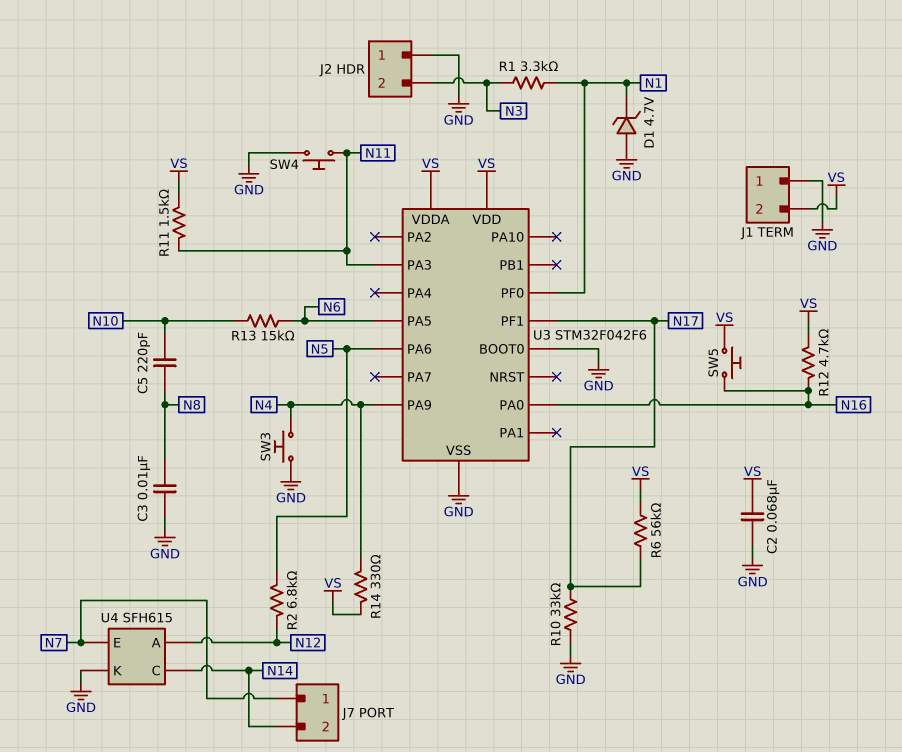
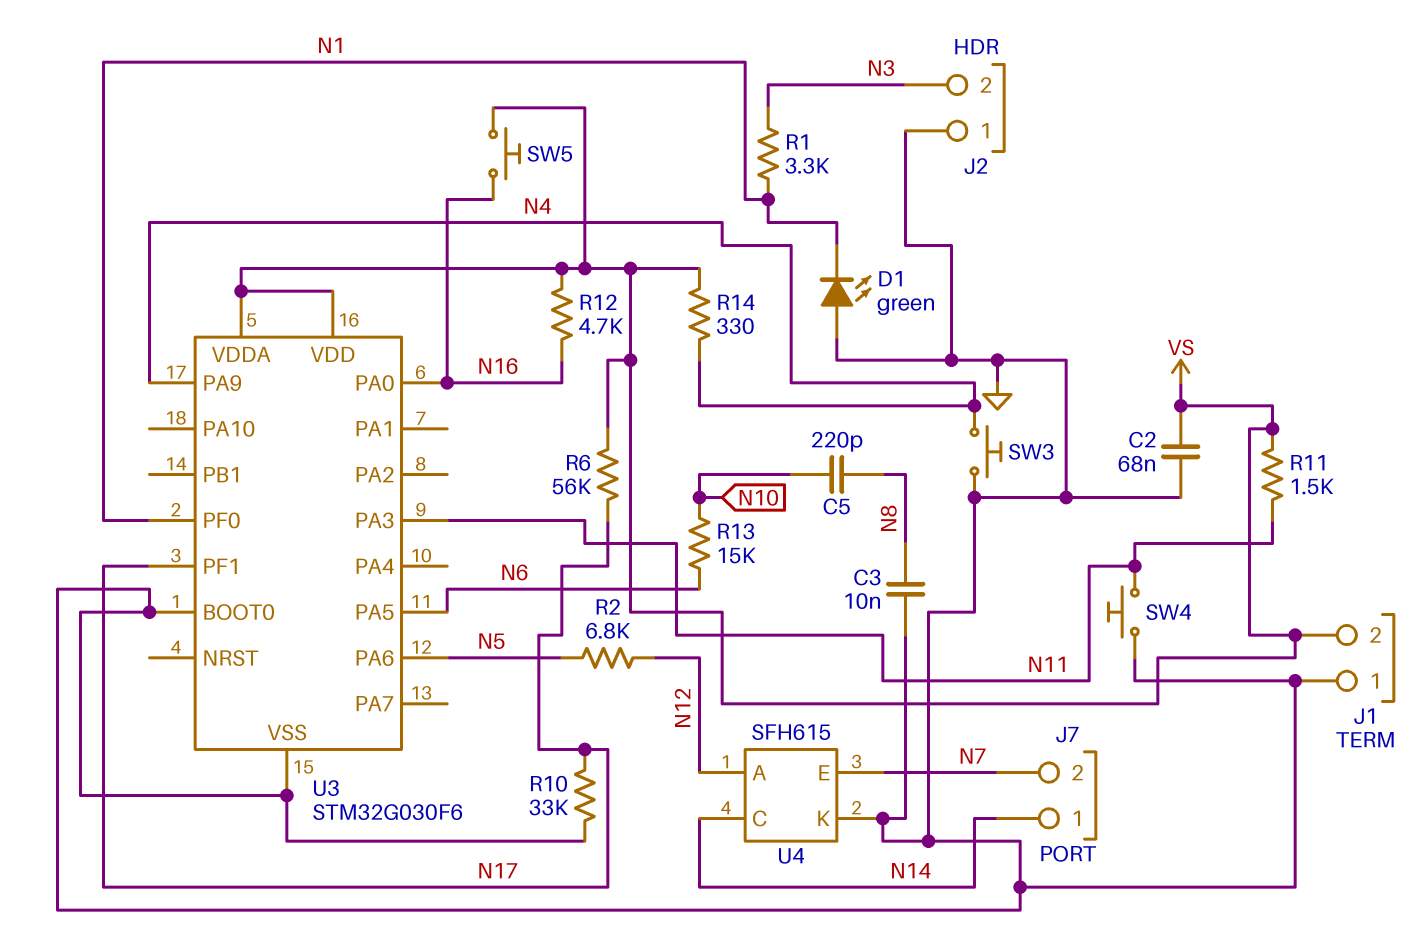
D1: zener 4.7V (A GND, K N1) -> LED green (A GND, K N1)
J7 pin 1: N7 -> N14
J7 pin 2: N14 -> N7
U3: STM32F042F6 -> STM32G030F6

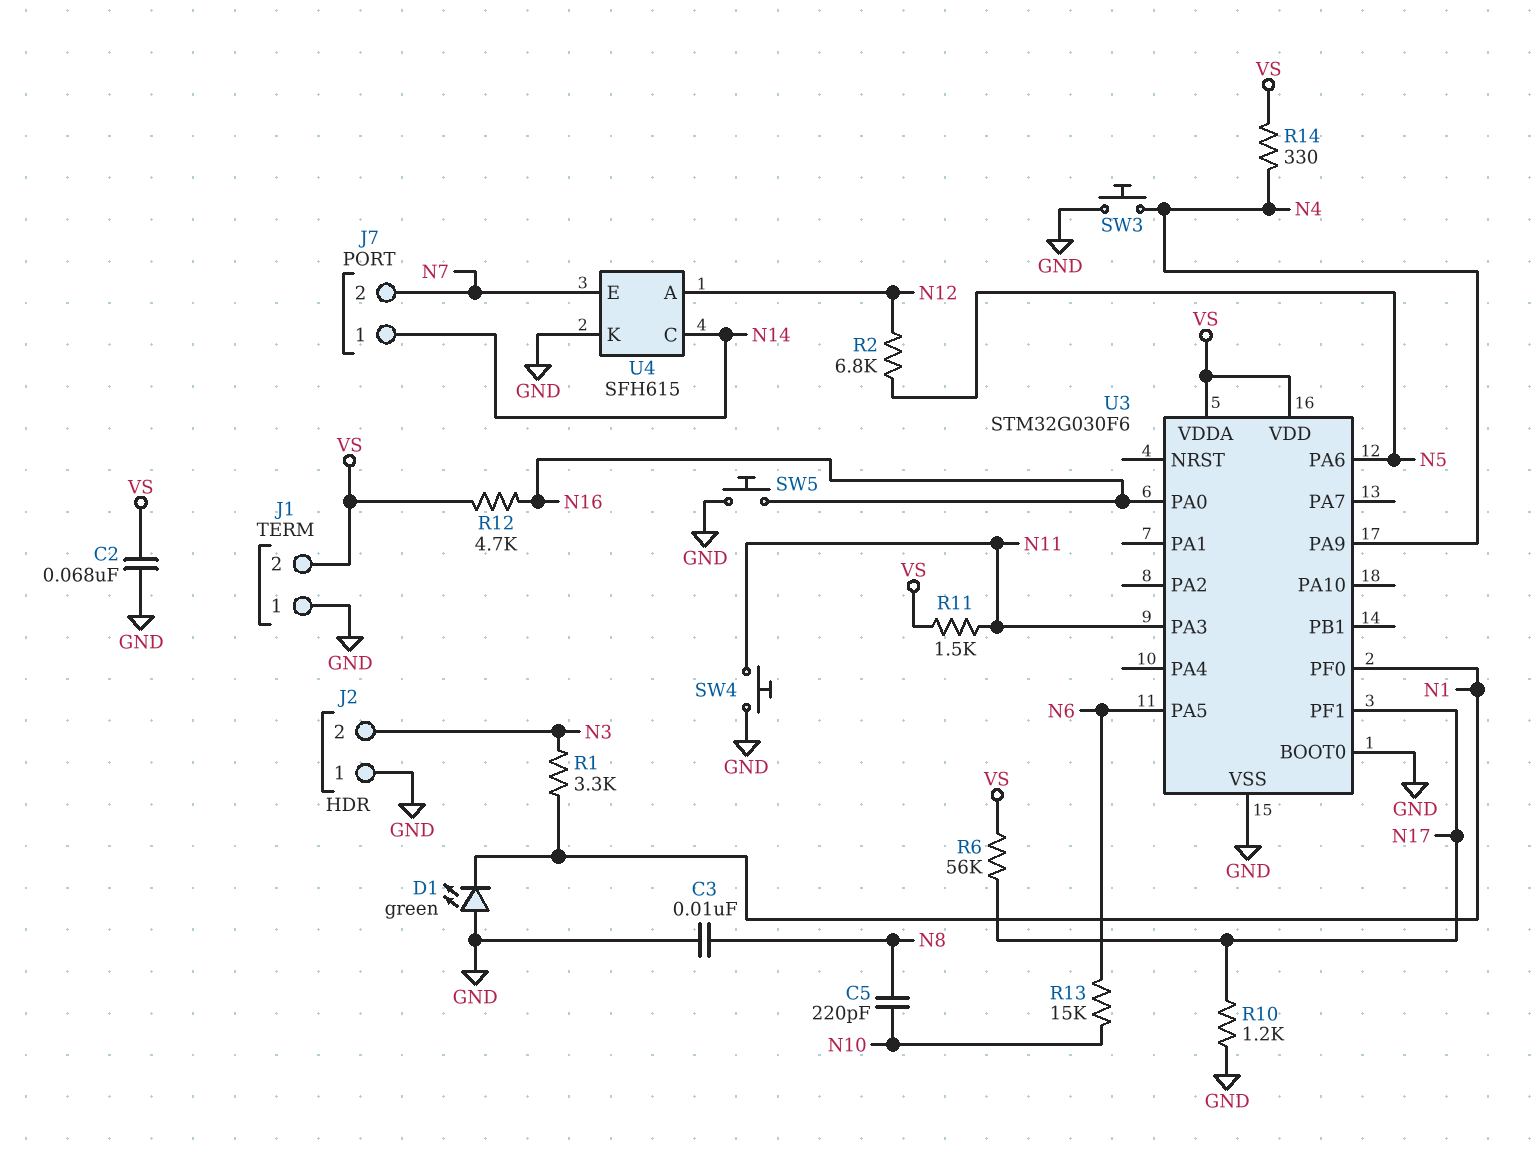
R10: 33k (GND, N17) -> 1.2k (GND, N17)
SW5: button (N16, VS) -> button (GND, N16)

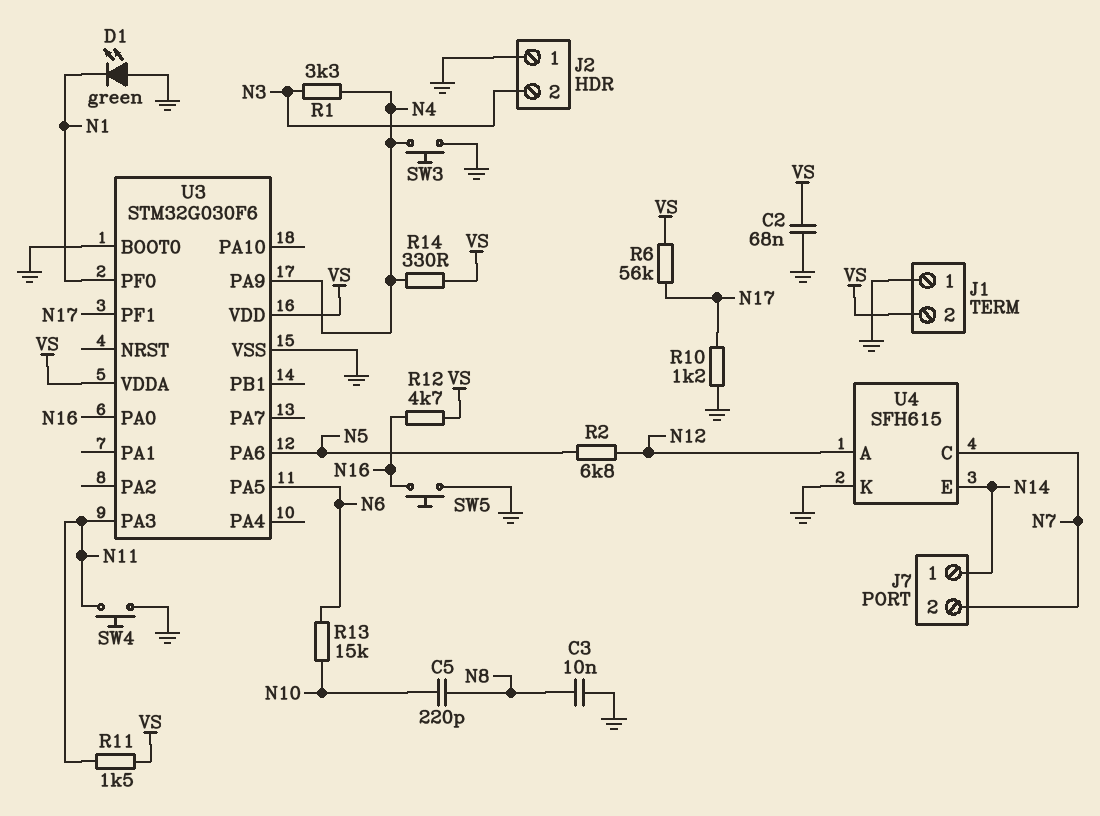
R1: 3.3k (N1, N3) -> 3.3k (N3, N4)
U4 pin C: N14 -> N7
U4 pin E: N7 -> N14

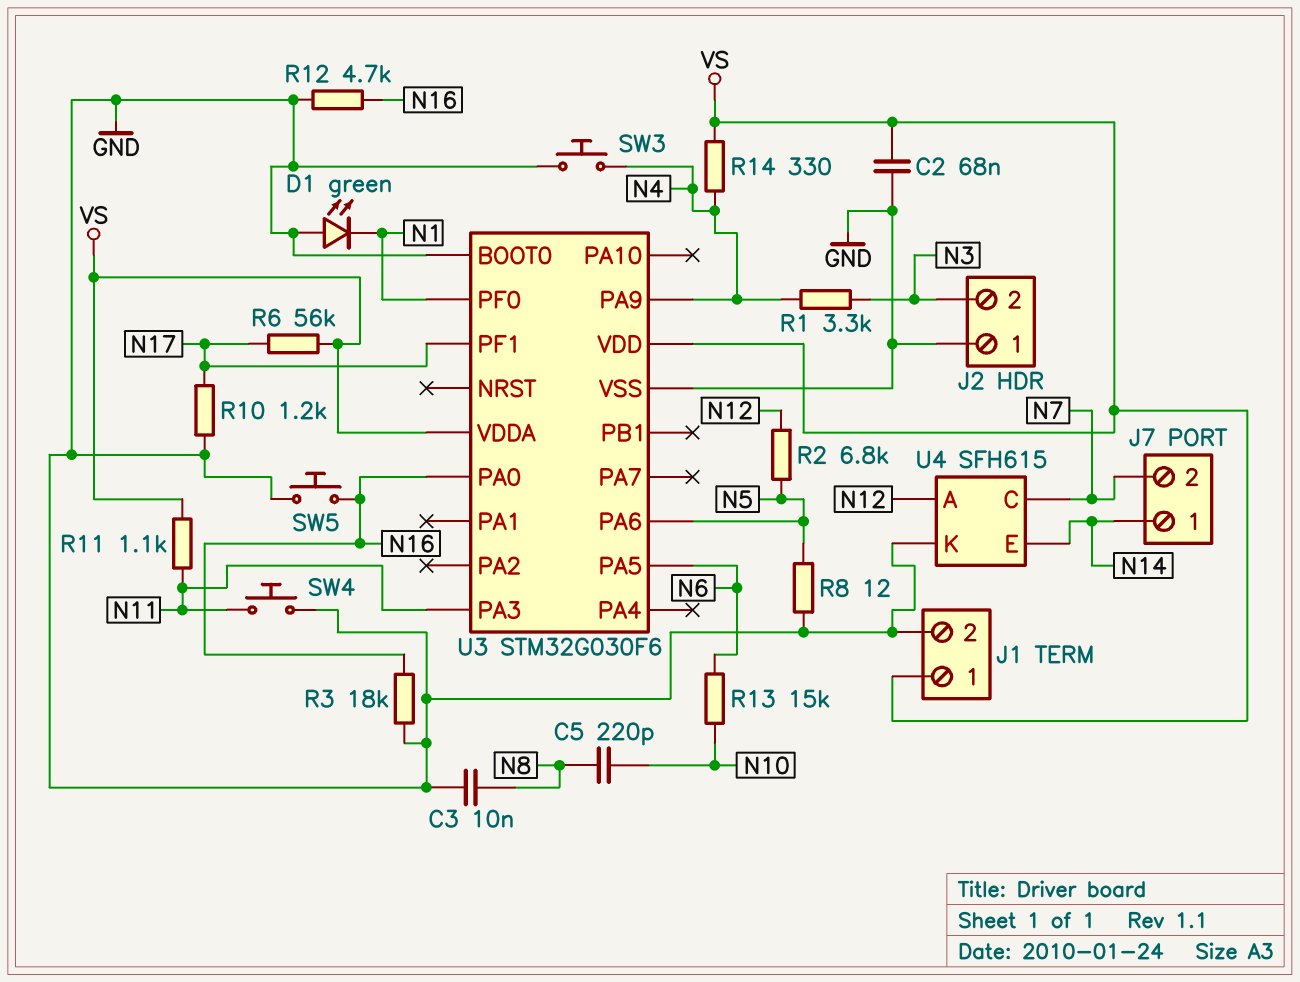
J1 pin 1: GND -> VS
J1 pin 2: VS -> GND
R3: none -> 18k (GND, N16)
R8: none -> 12 (GND, N5)
R11: 1.5k (N11, VS) -> 1.1k (N11, VS)
R12: 4.7k (N16, VS) -> 4.7k (GND, N16)

